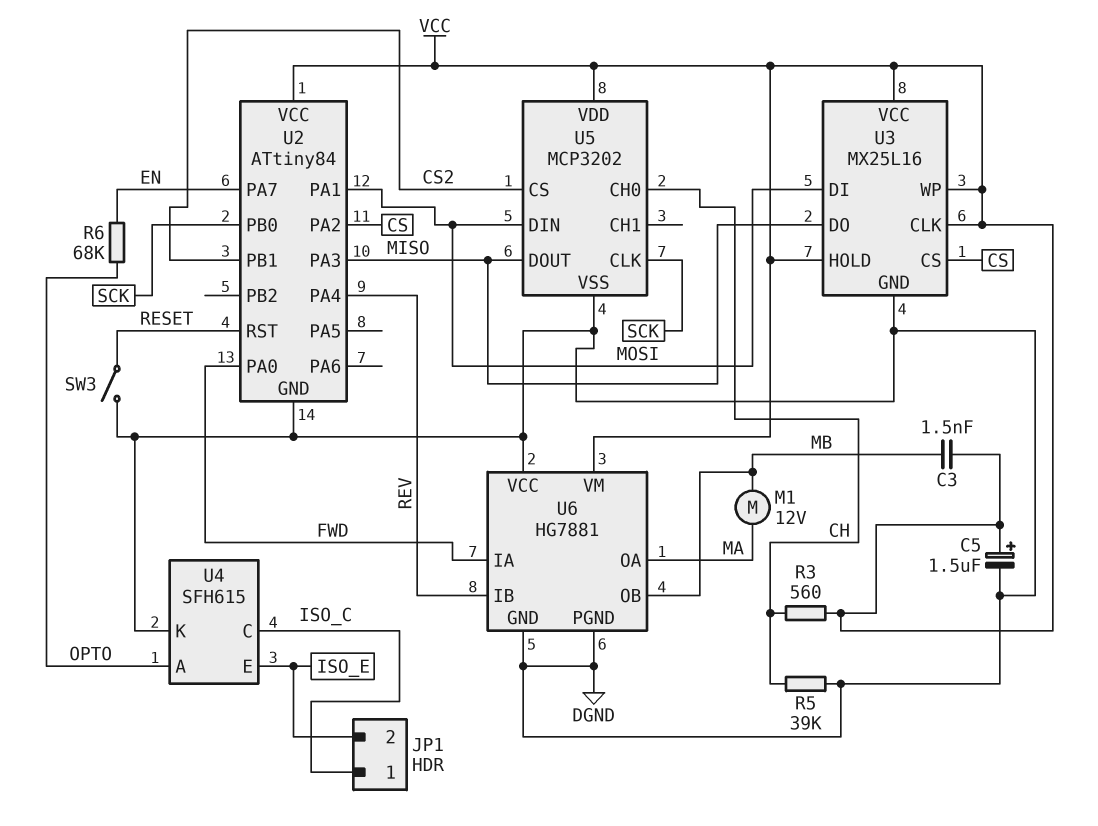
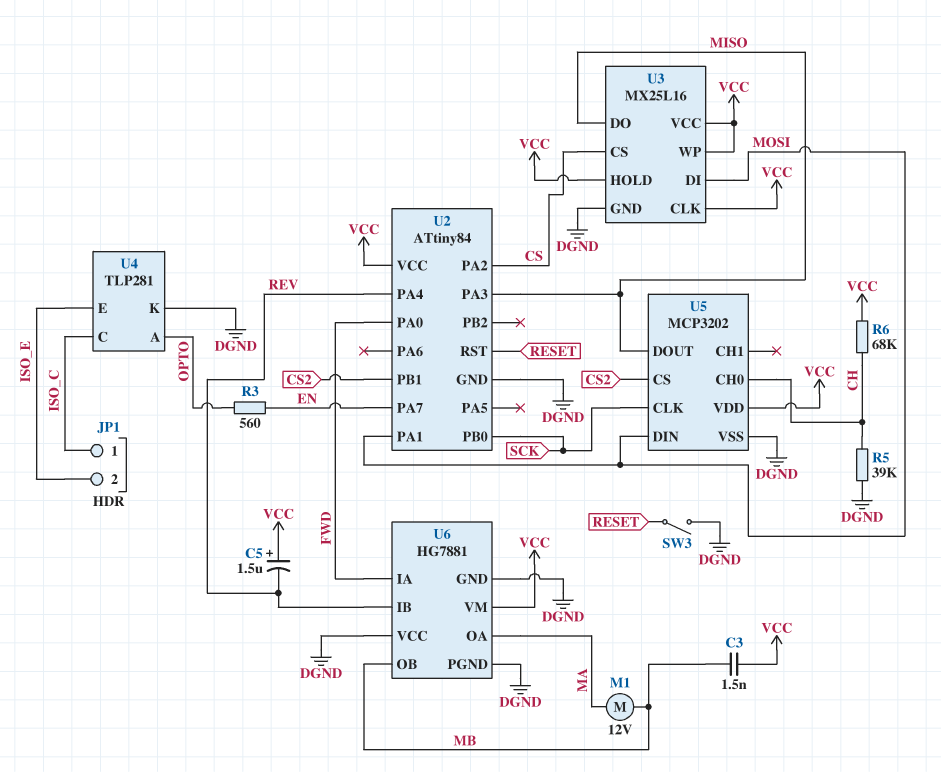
C5: 1.5uF (plus VCC, minus DGND) -> 1.5uF (plus VCC, minus REV)
R3: 560 (CH, VCC) -> 560 (EN, OPTO)
R6: 68k (EN, OPTO) -> 68k (CH, VCC)
U4: SFH615 -> TLP281

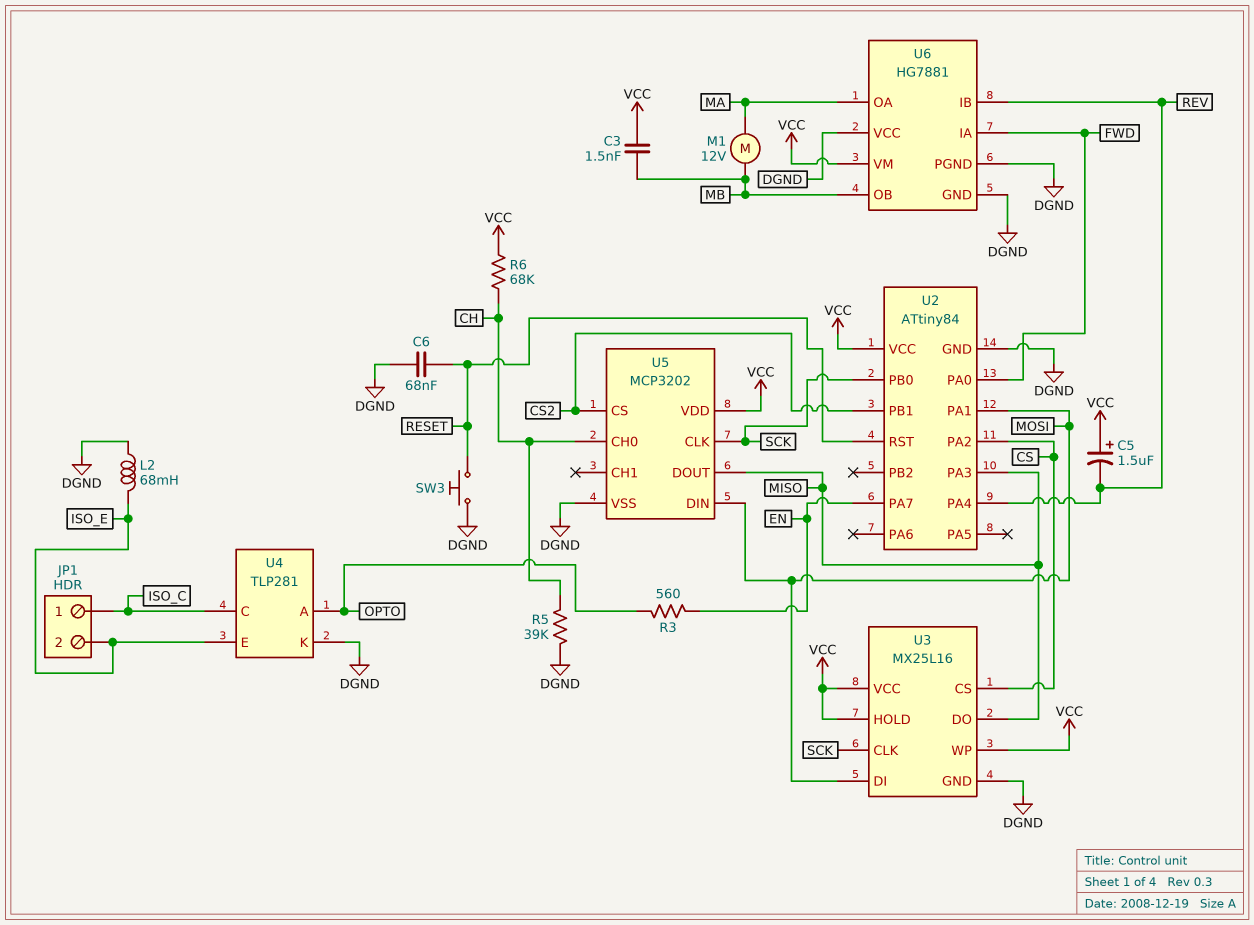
C6: none -> 68nF (DGND, RESET)
L2: none -> 68mH (DGND, ISO_E)
SW3: switch (DGND, RESET) -> button (DGND, RESET)
U3 pin CLK: VCC -> SCK

